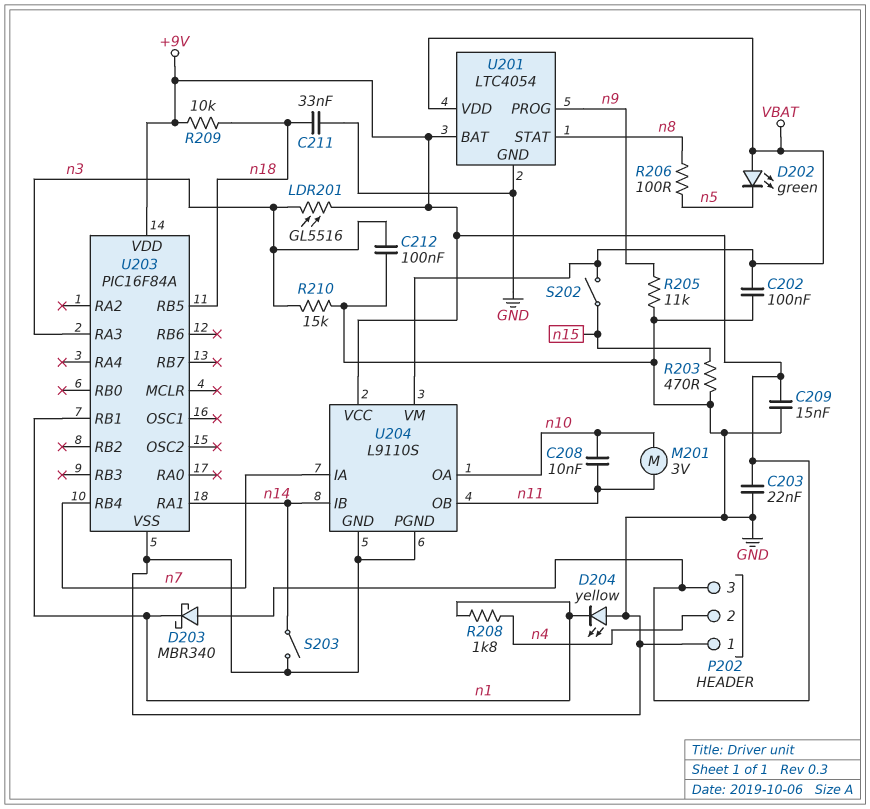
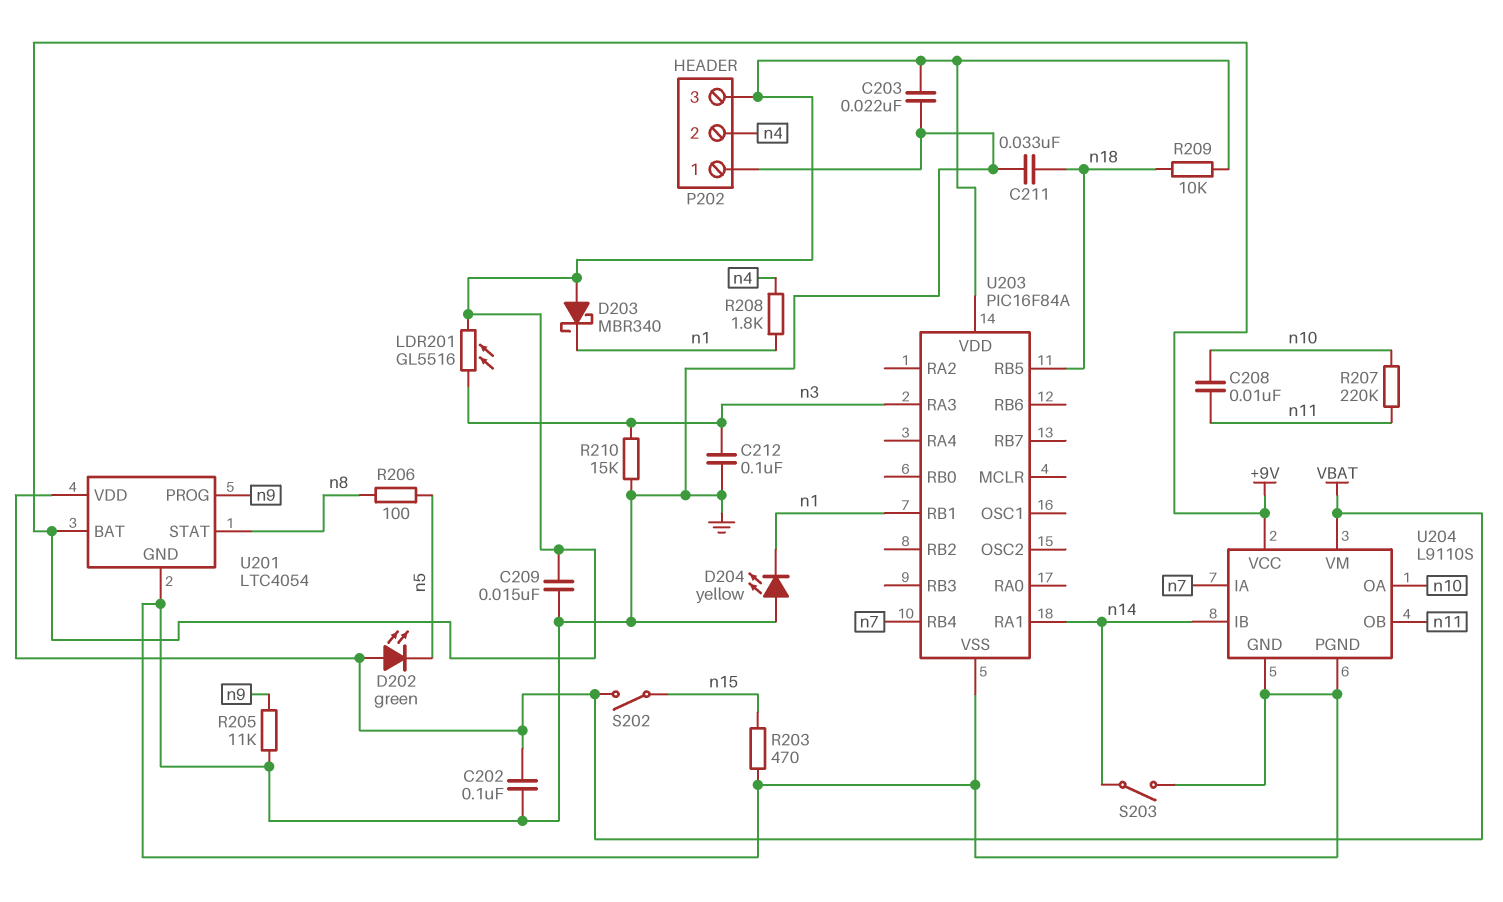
M201: motor 3V (n10, n11) -> none
R207: none -> 220k (n10, n11)

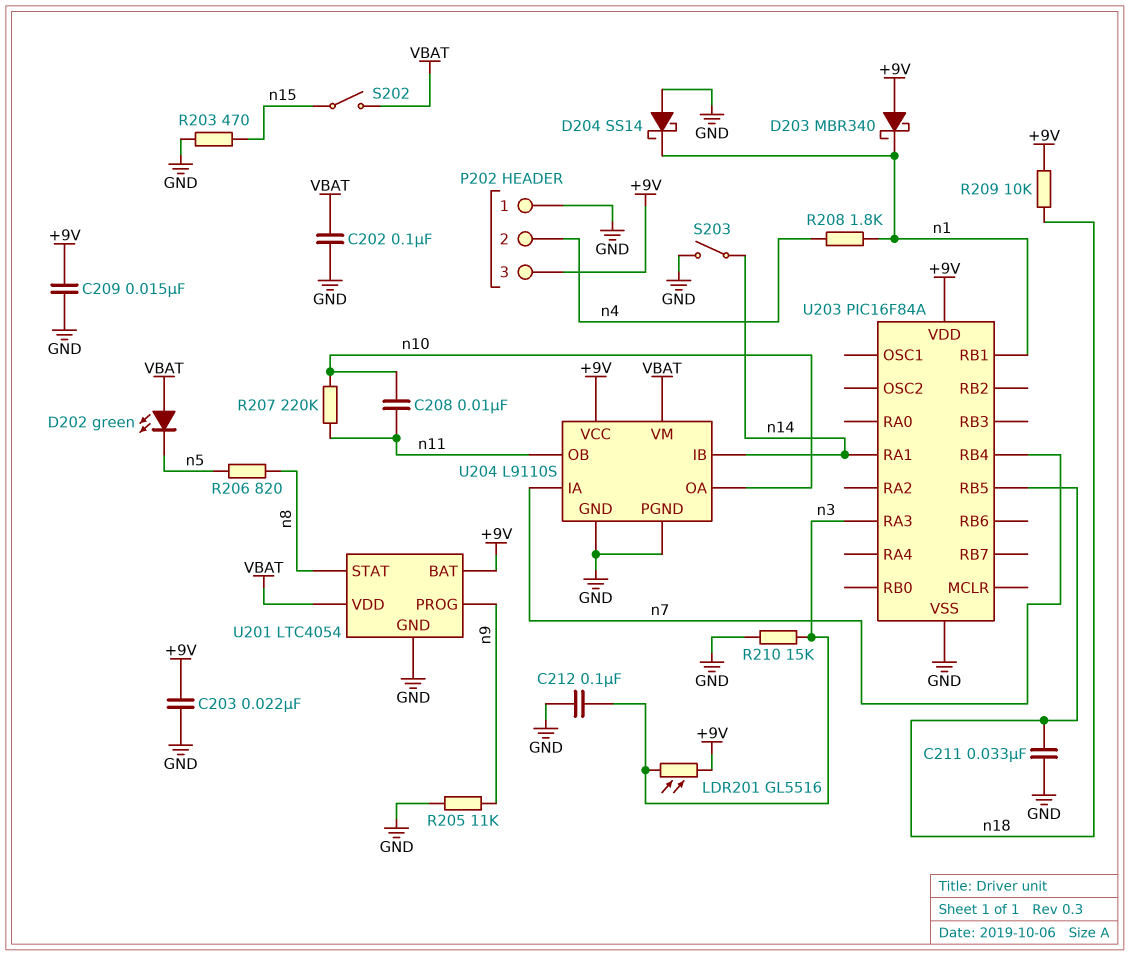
D204: LED yellow (A GND, K n1) -> schottky SS14 (A GND, K n1)
R206: 100 (n5, n8) -> 820 (n5, n8)

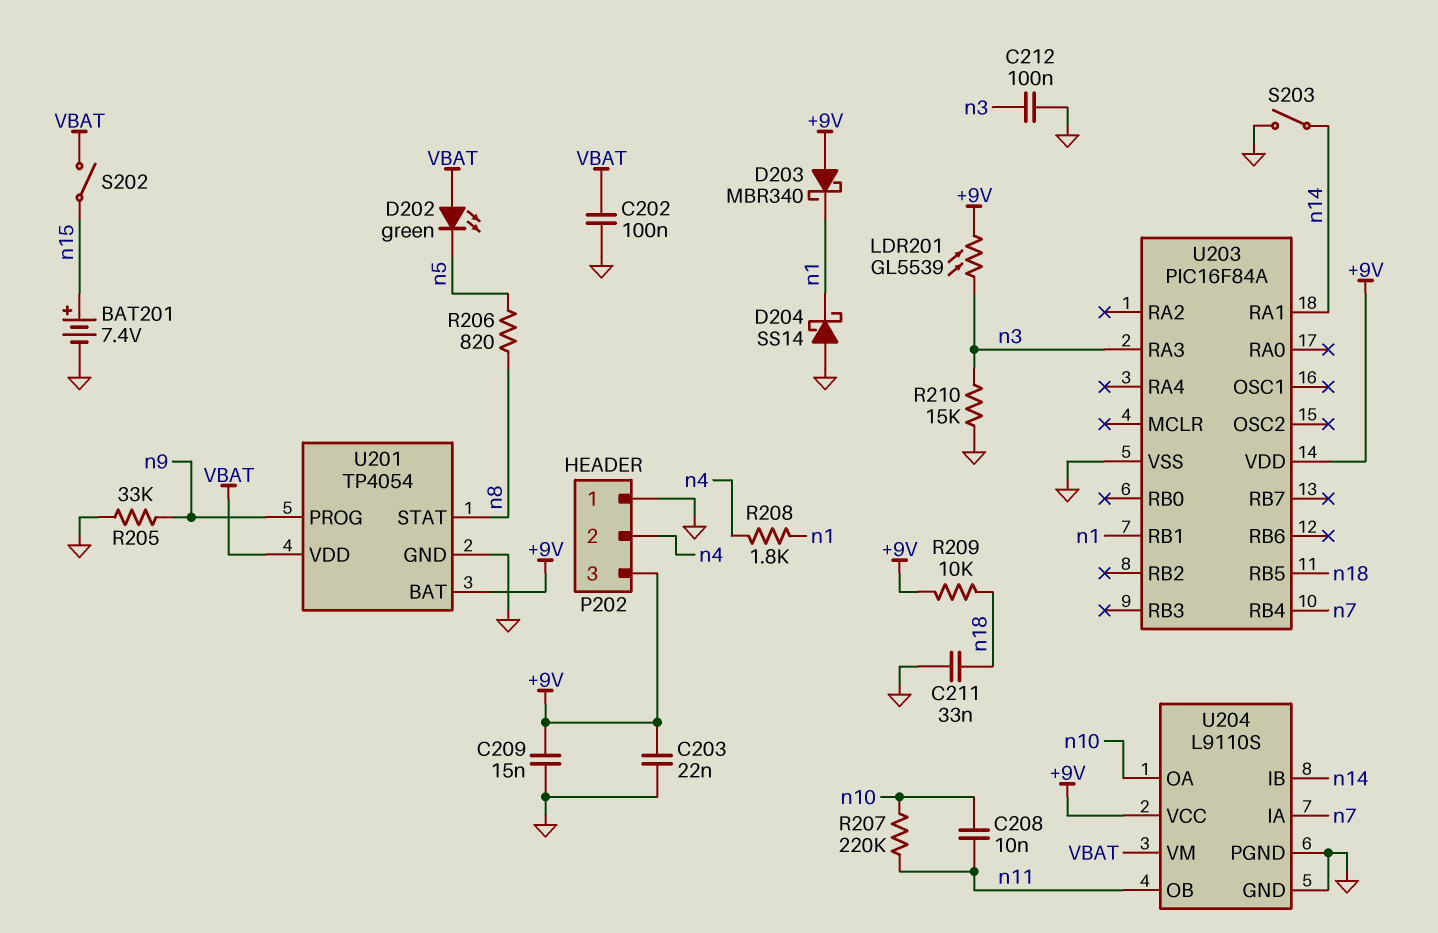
BAT201: none -> 7.4V (plus n15, minus GND)
LDR201: GL5516 (+9V, n3) -> GL5539 (+9V, n3)
R203: 470 (GND, n15) -> none
R205: 11k (GND, n9) -> 33k (GND, n9)
U201: LTC4054 -> TP4054

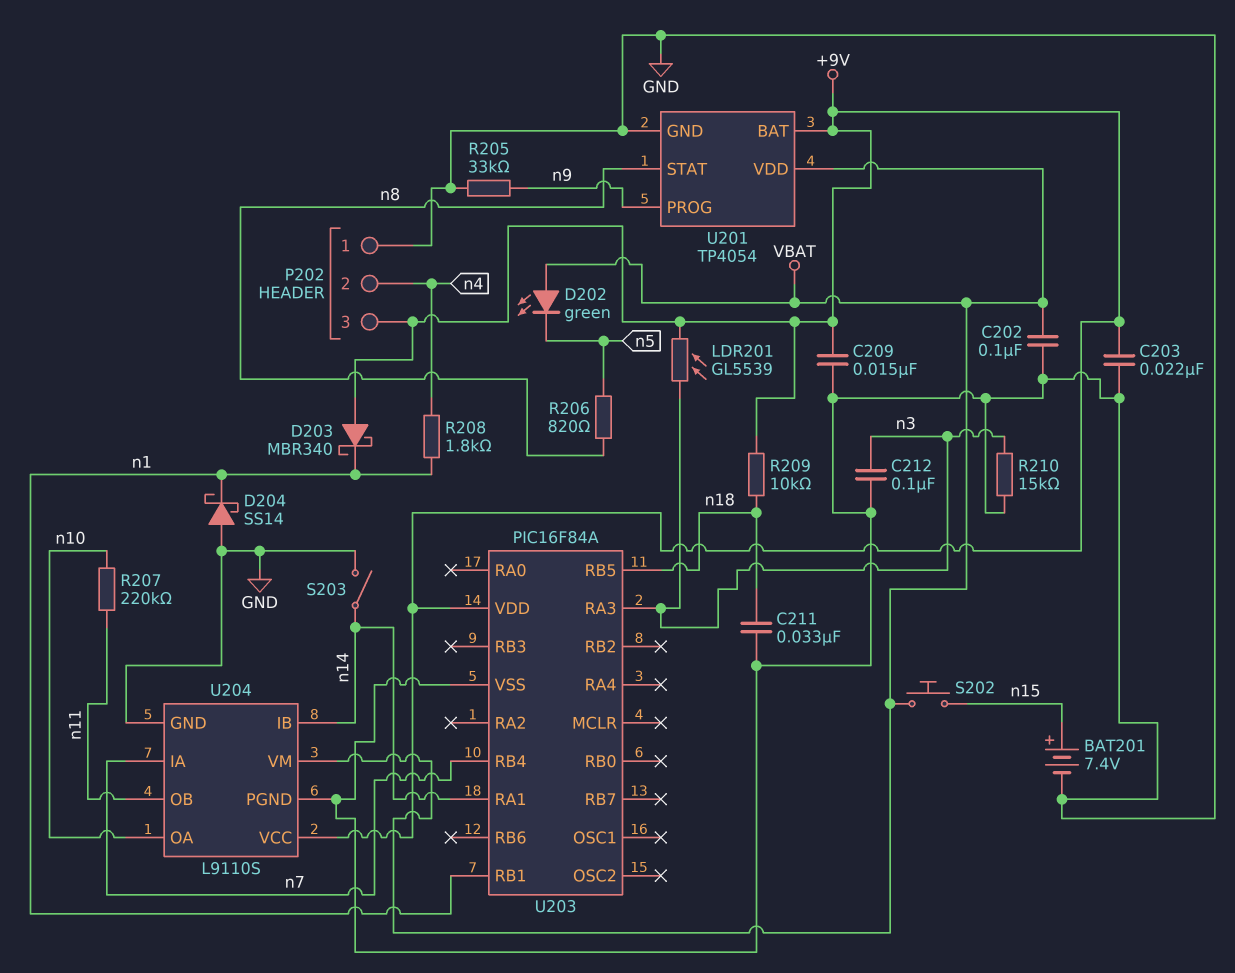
C208: 10nF (n10, n11) -> none
S202: switch (VBAT, n15) -> button (VBAT, n15)

